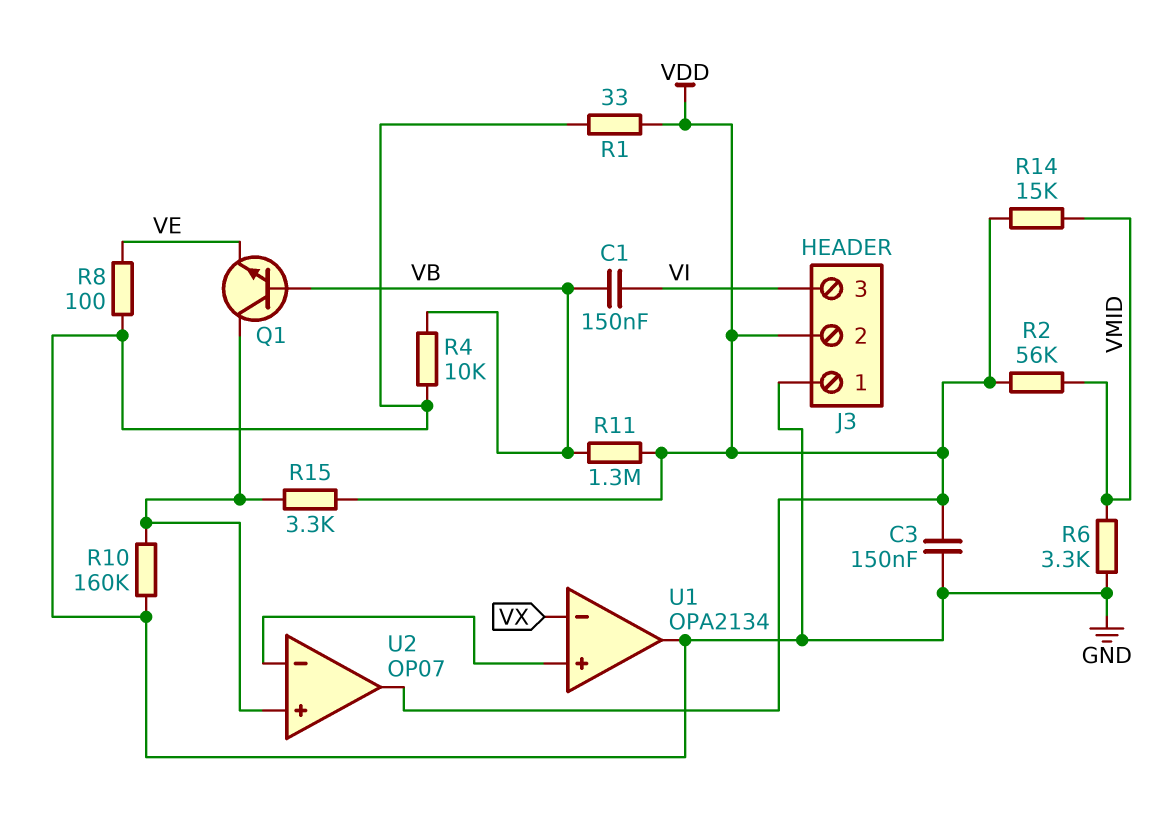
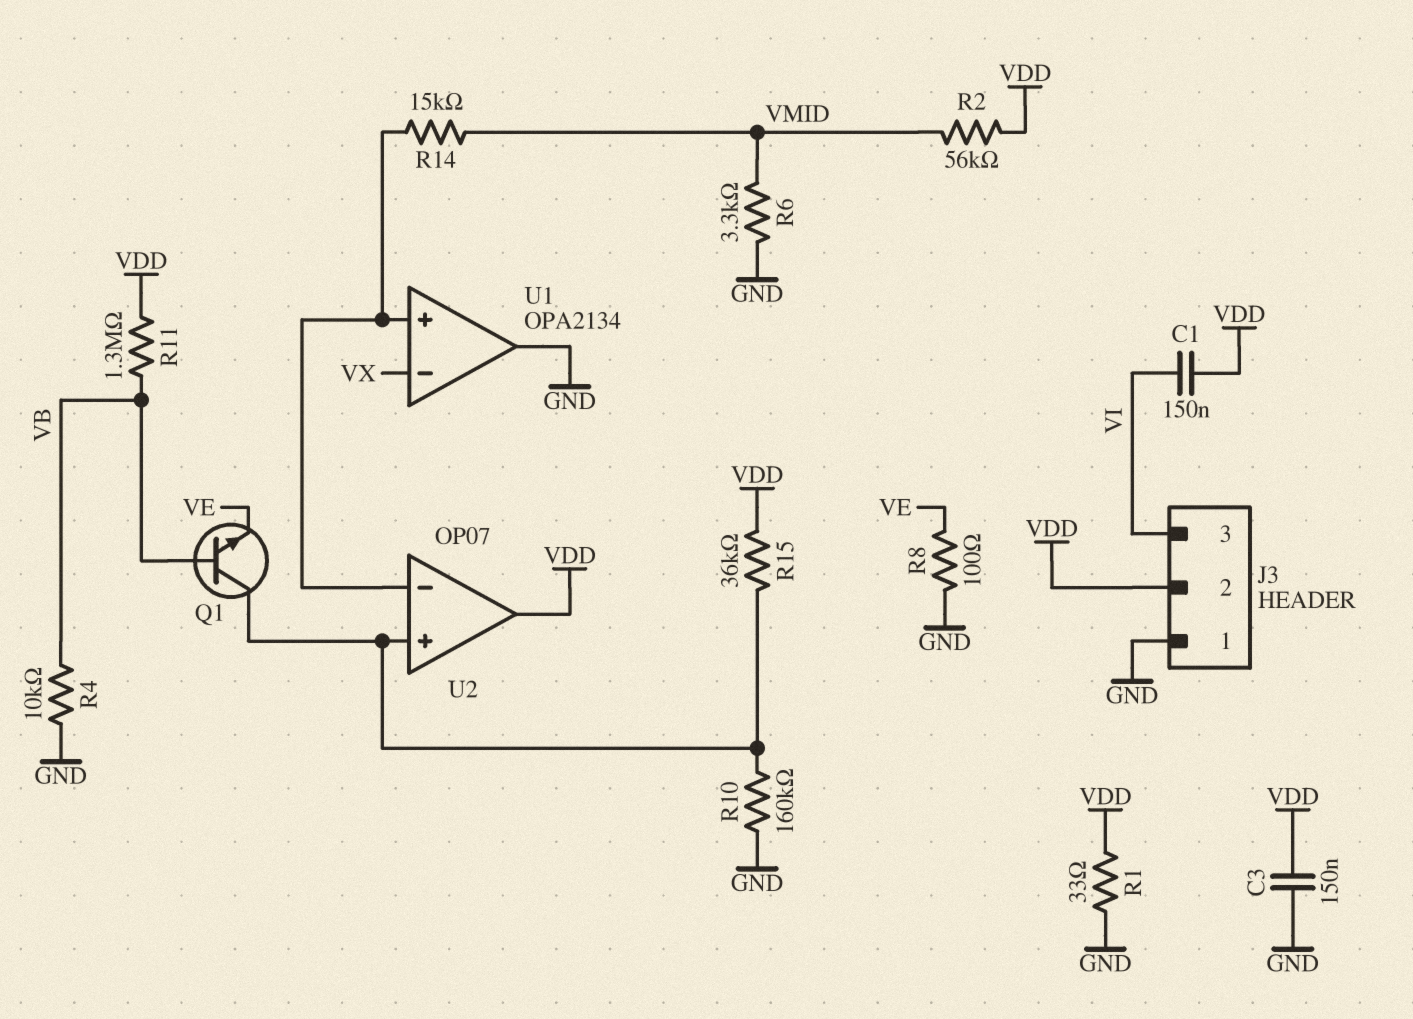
C1: 150nF (VB, VI) -> 150nF (VDD, VI)
R14: 15k (VDD, VMID) -> 15k (U1/in+, VMID)
R15: 3.3k (U2/in+, VDD) -> 36k (U2/in+, VDD)

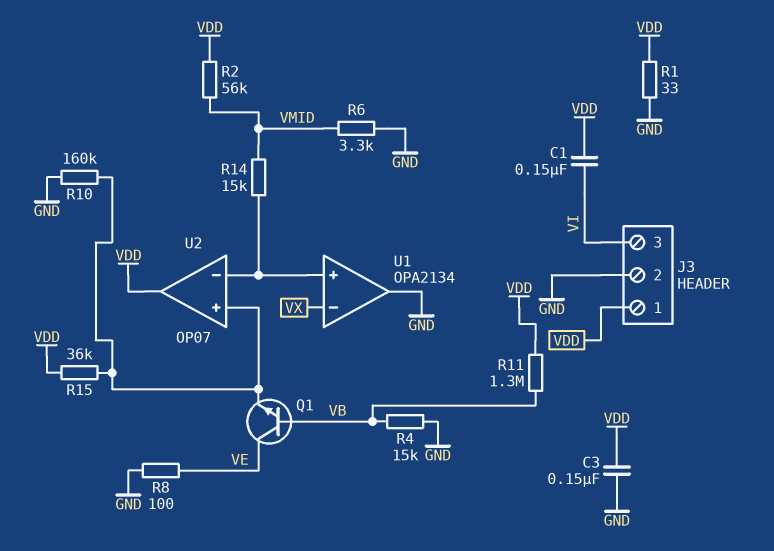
J3 pin 1: GND -> VDD
J3 pin 2: VDD -> GND
Q1: NPN (B VB, C U2/in+, E VE) -> NPN (B VB, C VE, E U2/in+)
R4: 10k (GND, VB) -> 15k (GND, VB)

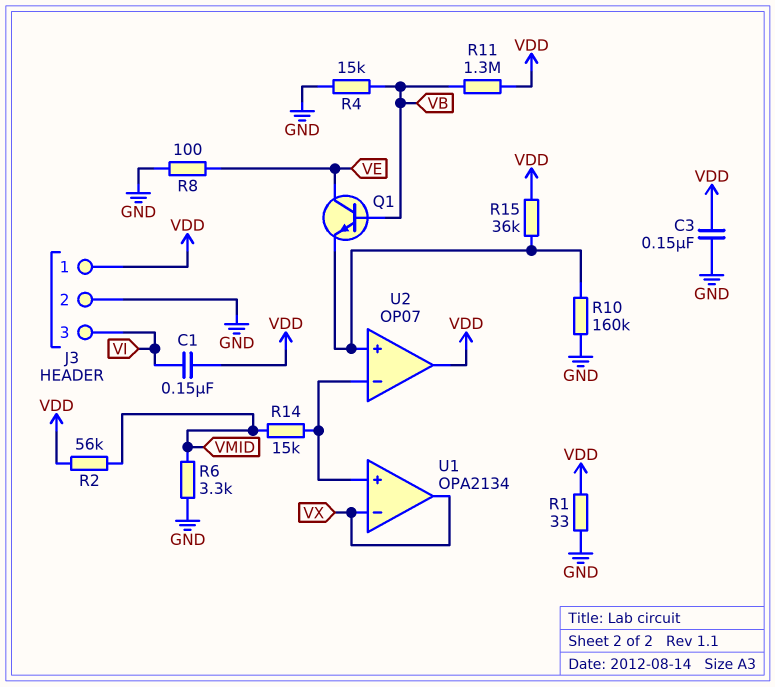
U1 pin out: GND -> VX

